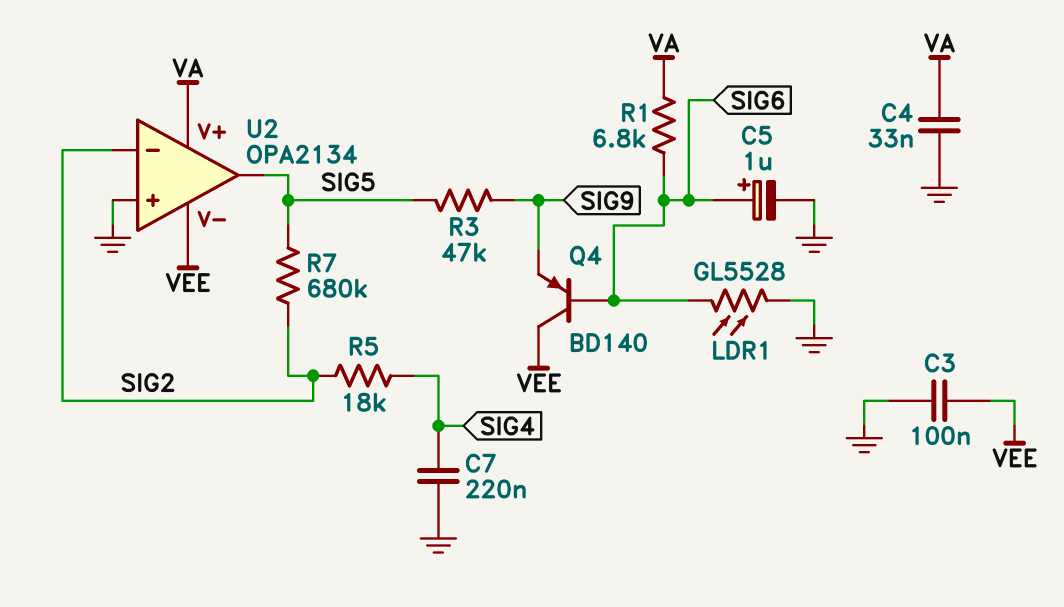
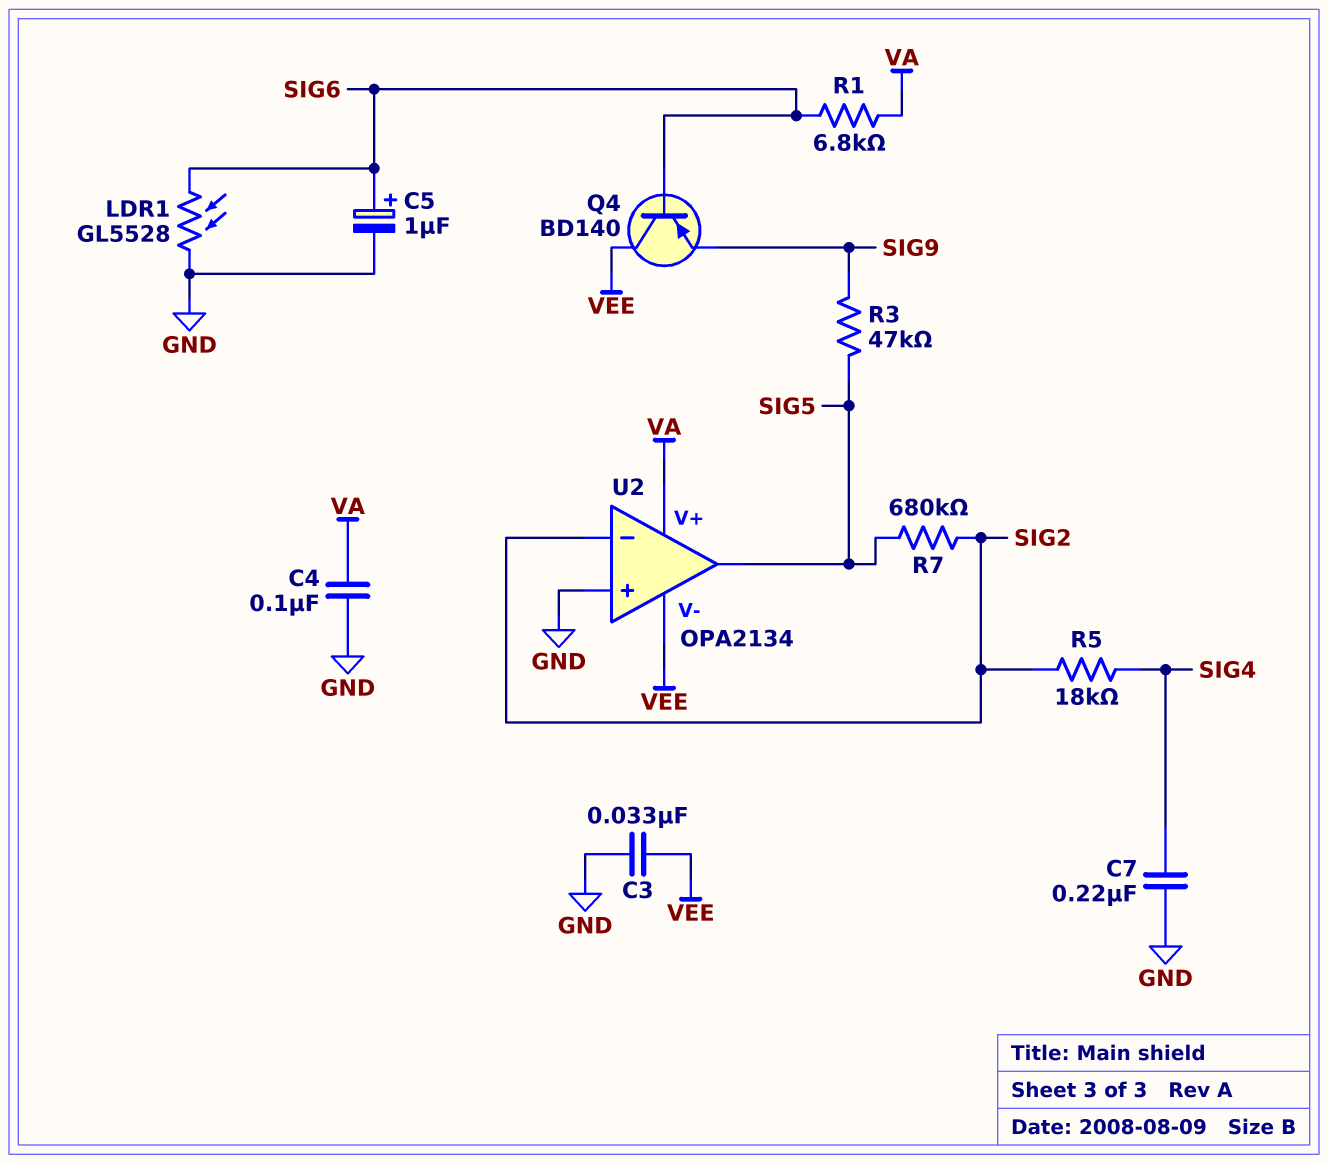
C3: 100nF (GND, VEE) -> 33nF (GND, VEE)
C4: 33nF (GND, VA) -> 100nF (GND, VA)

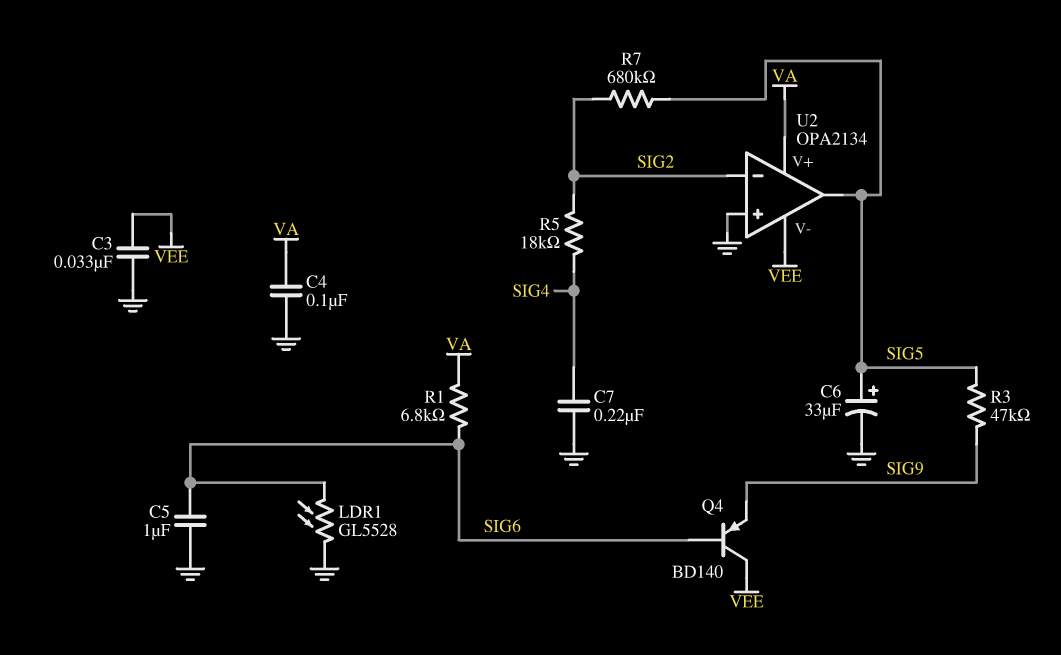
C5: 1uF (plus SIG6, minus GND) -> 1uF (GND, SIG6)
C6: none -> 33uF (plus SIG5, minus GND)

